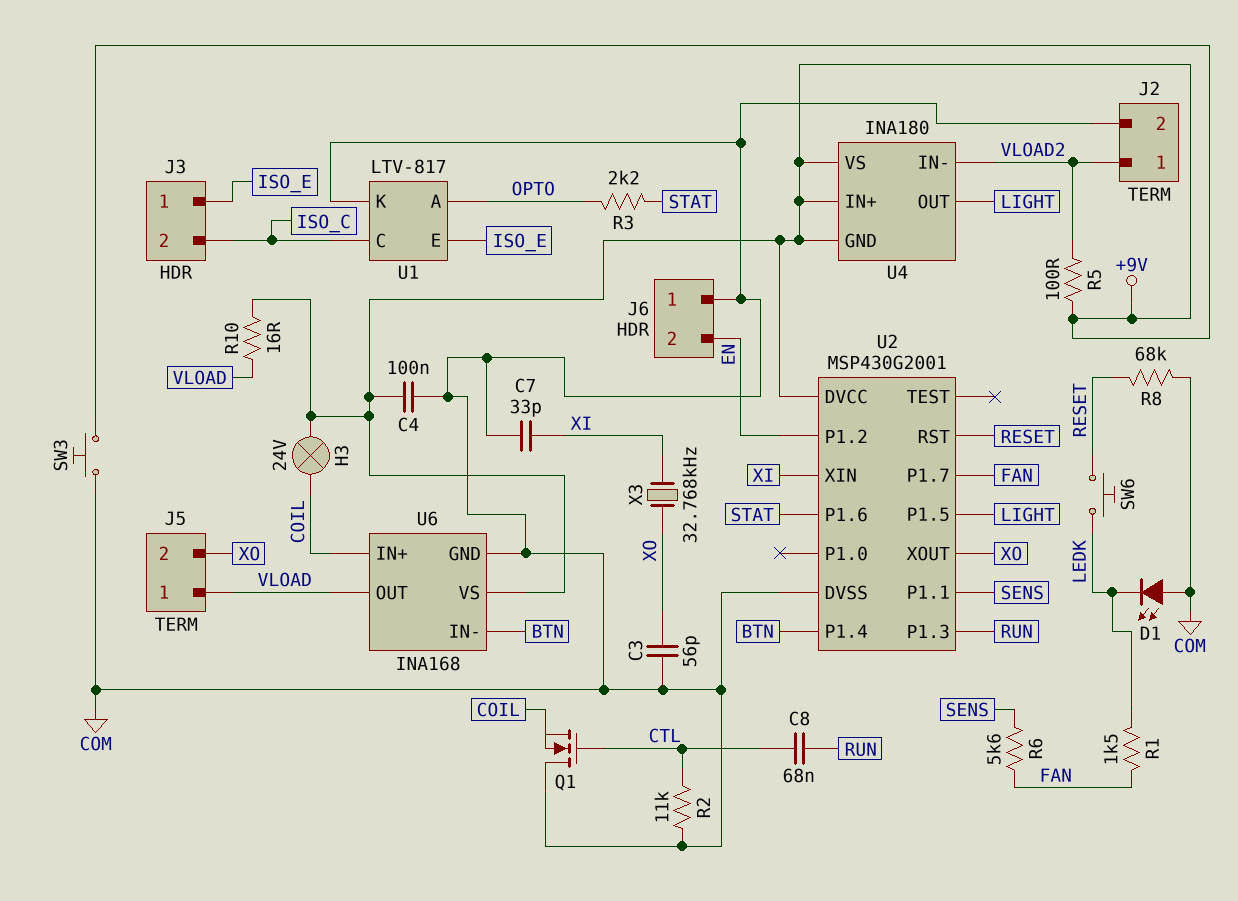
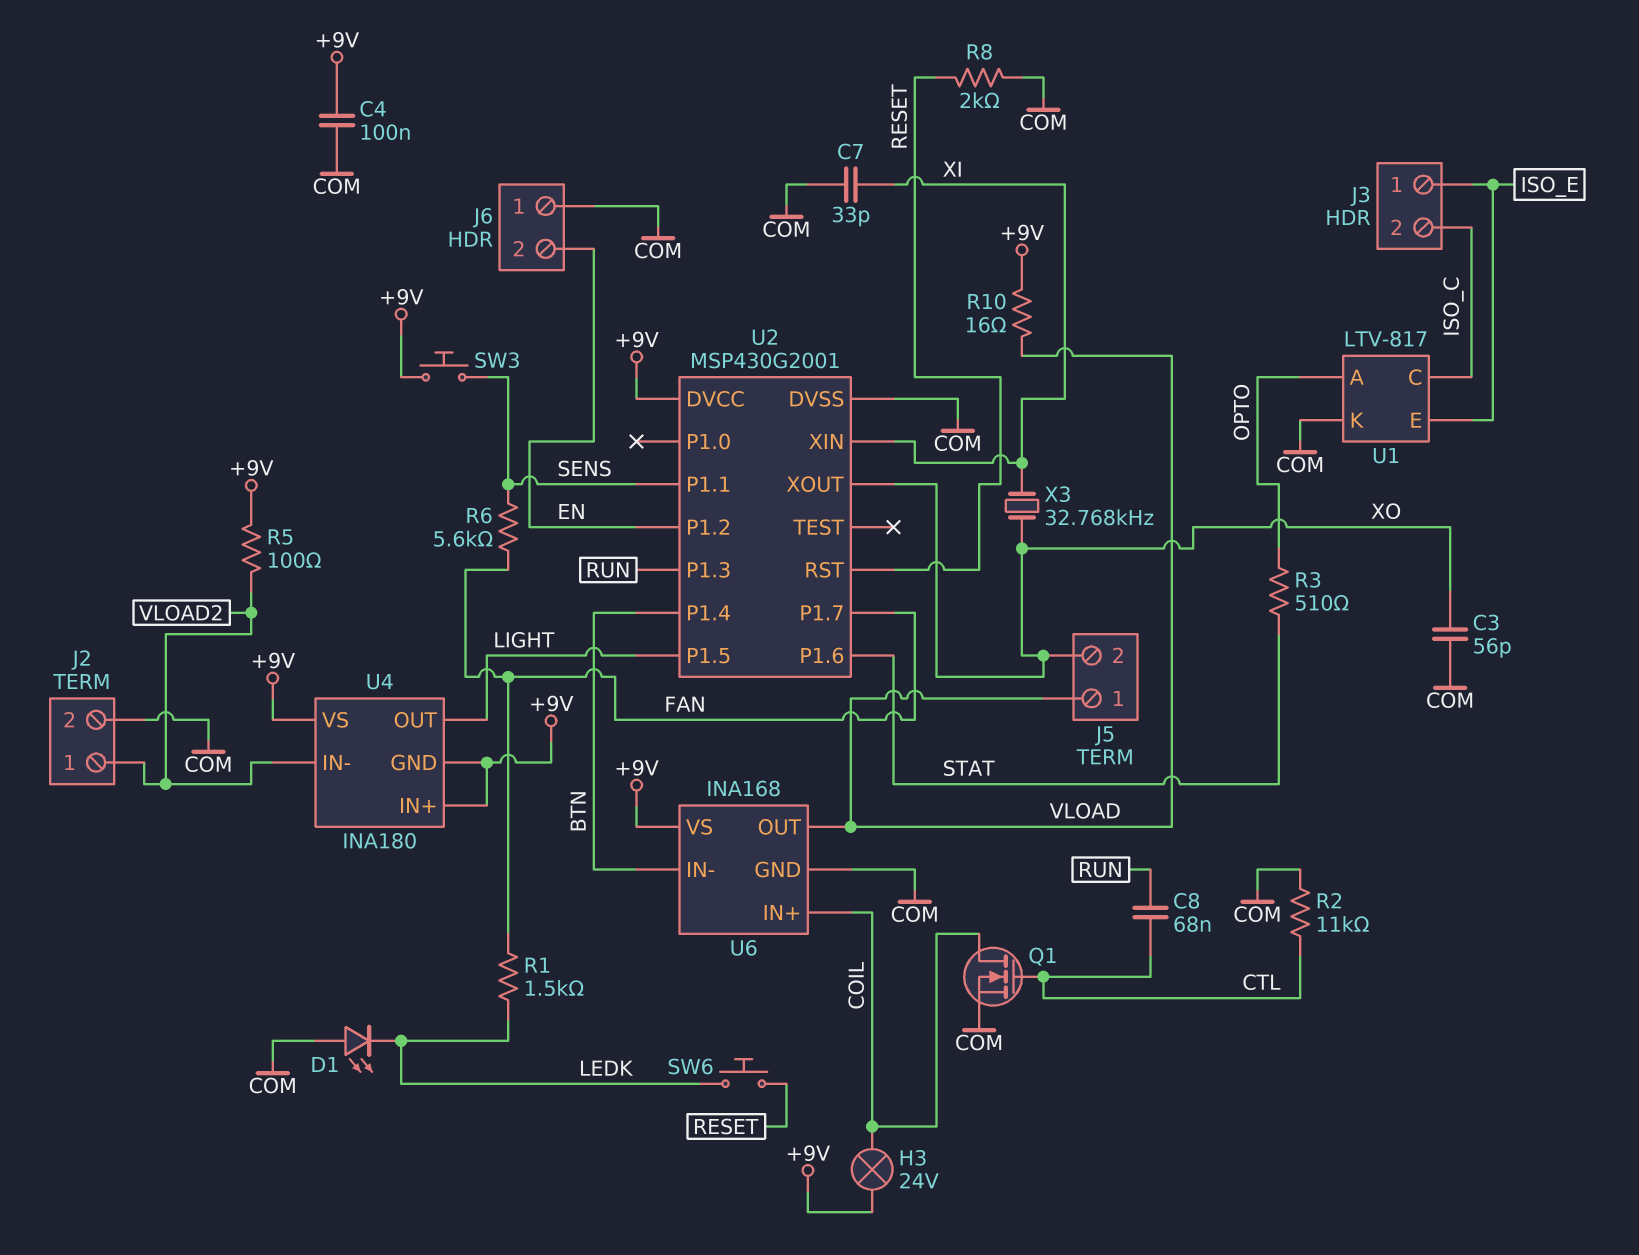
Q1: NMOS (G CTL, D COM, S COIL) -> NMOS (G CTL, D COIL, S COM)
R3: 2.2k (OPTO, STAT) -> 510 (OPTO, STAT)
R8: 68k (COM, RESET) -> 2k (COM, RESET)
SW3: button (+9V, COM) -> button (+9V, SENS)

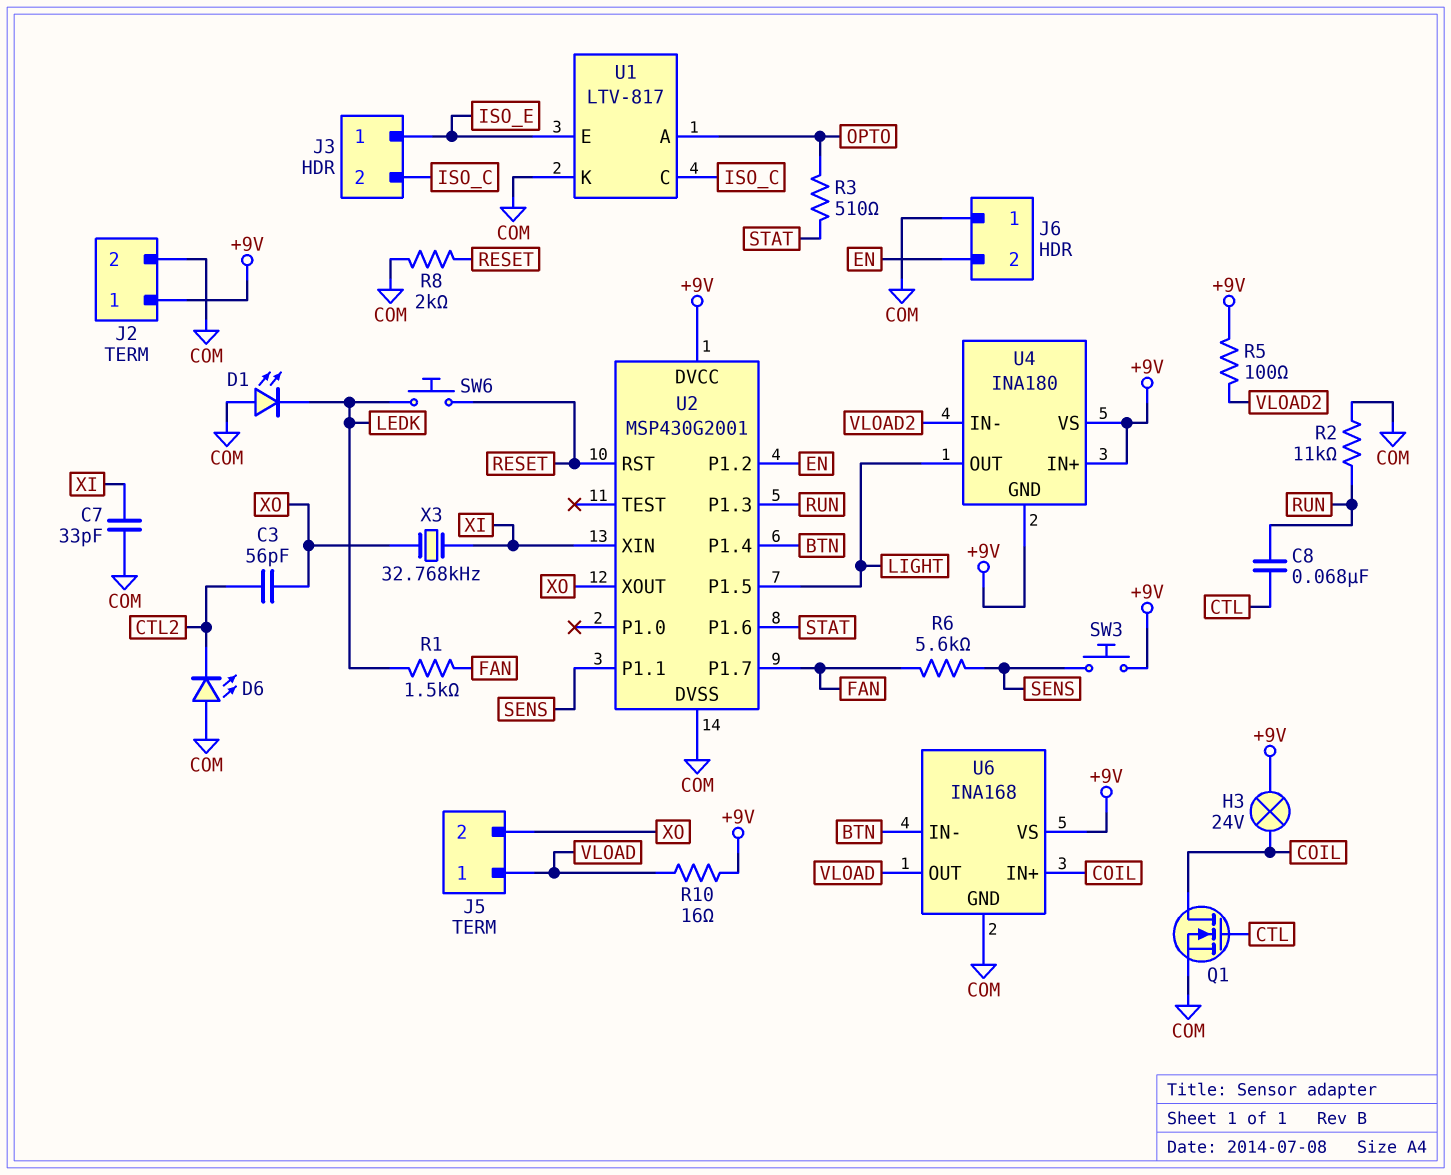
C3: 56pF (COM, XO) -> 56pF (CTL2, XO)
C4: 100nF (+9V, COM) -> none
D6: none -> LED (A COM, K CTL2)
J2 pin 1: VLOAD2 -> +9V
R2: 11k (COM, CTL) -> 11k (COM, RUN)

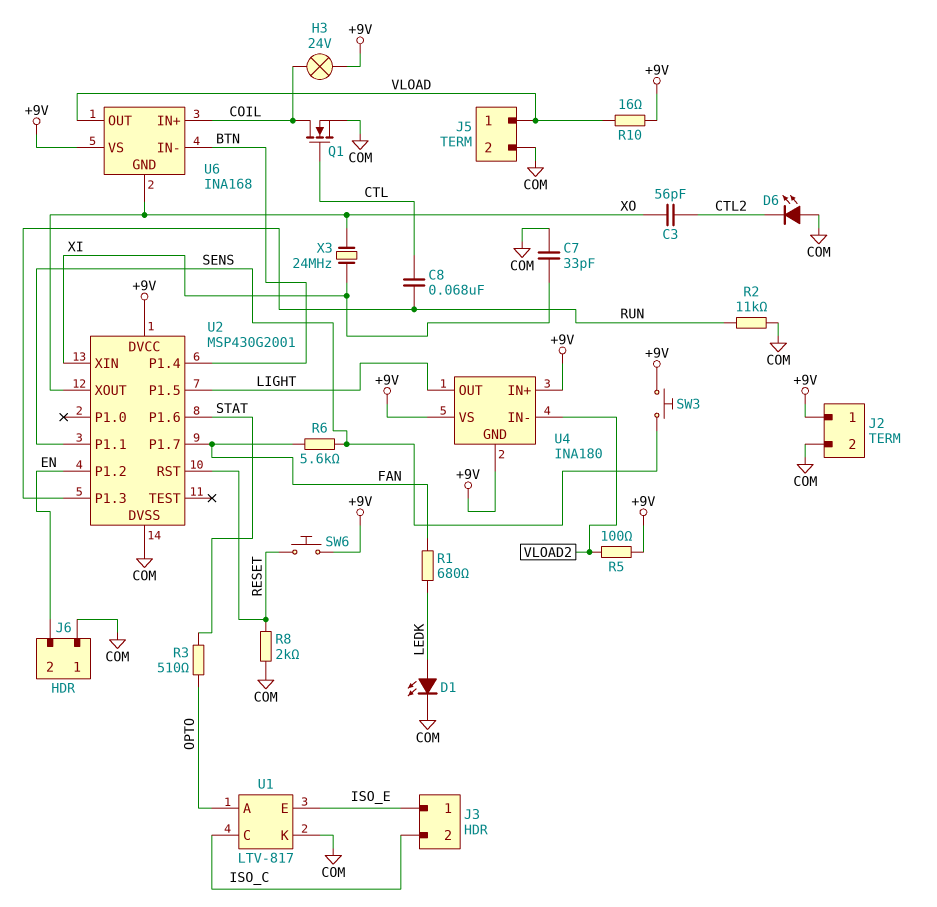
D1: LED (A COM, K LEDK) -> LED (A LEDK, K COM)
J5 pin 2: XO -> COM
R1: 1.5k (FAN, LEDK) -> 680 (FAN, LEDK)
SW6: button (LEDK, RESET) -> button (+9V, RESET)
U6 pin GND: COM -> XO
X3: 32.768kHz (XI, XO) -> 24MHz (XI, XO)

